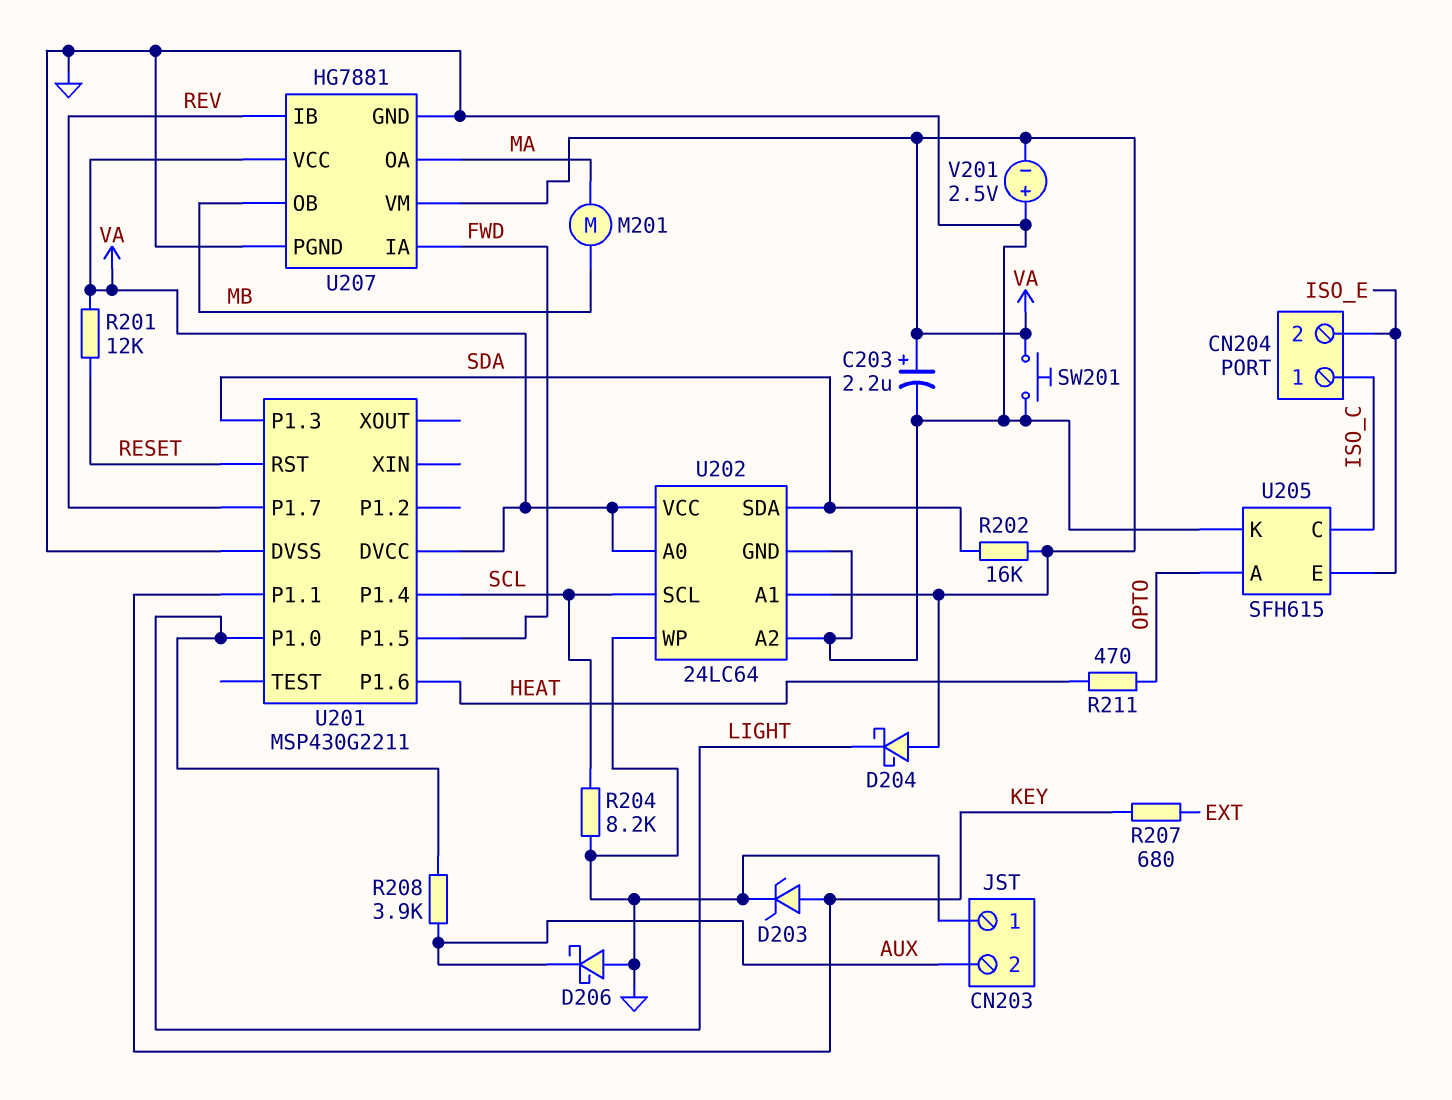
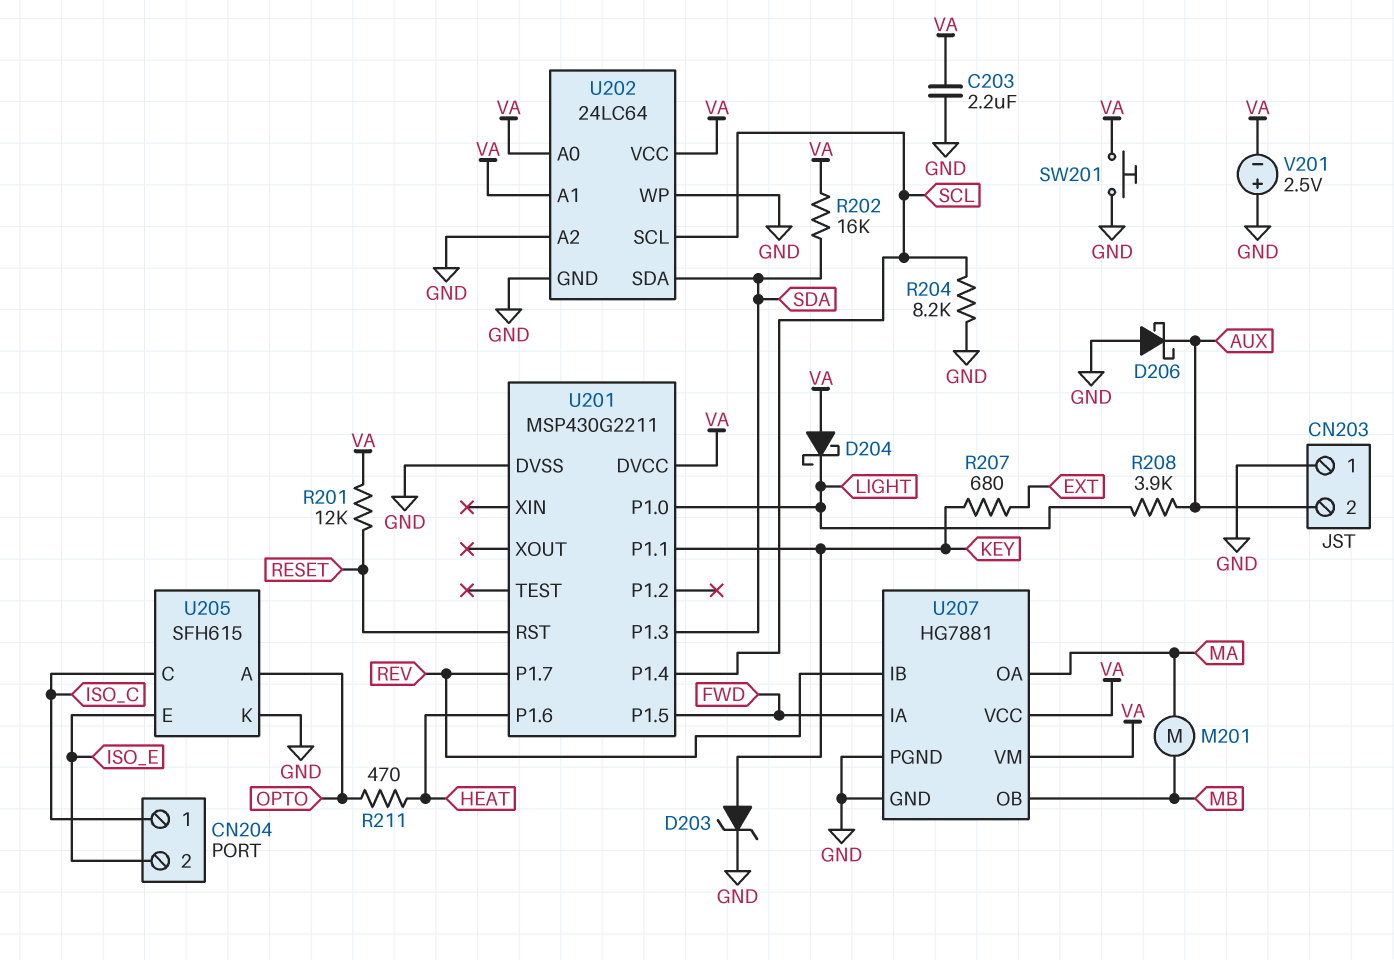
C203: 2.2uF (plus VA, minus GND) -> 2.2uF (GND, VA)

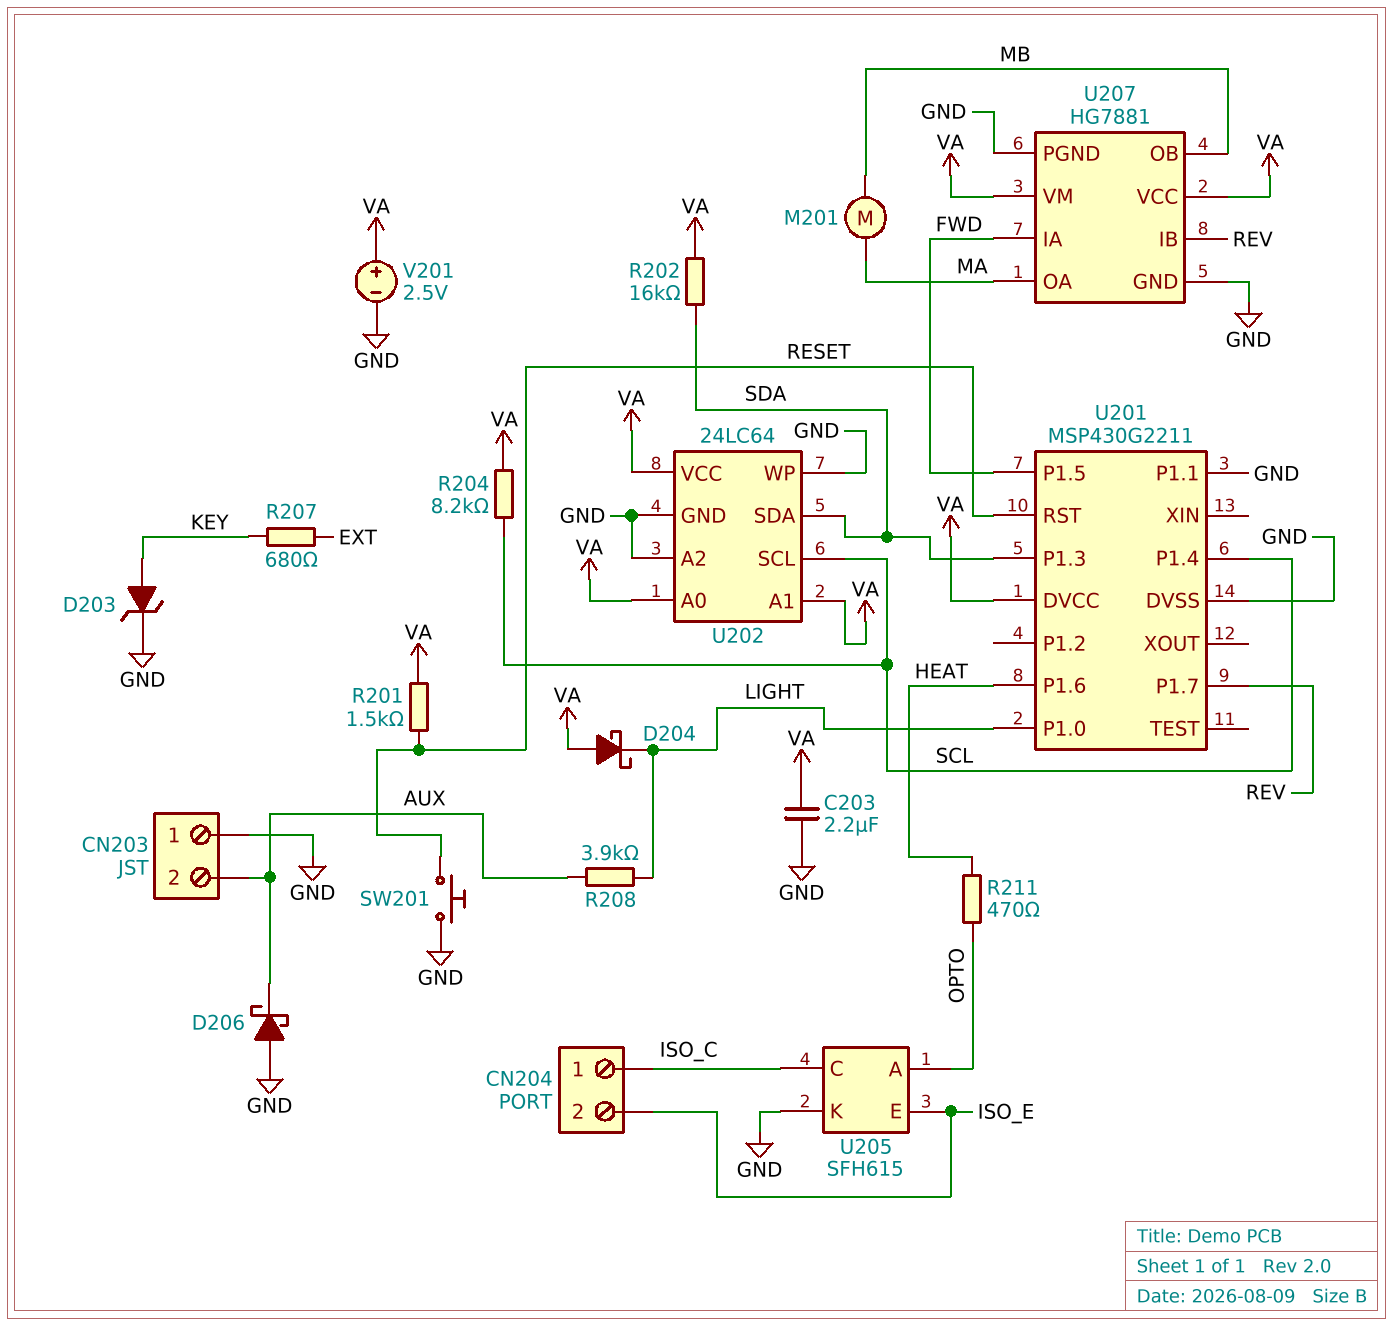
R201: 12k (RESET, VA) -> 1.5k (RESET, VA)
R204: 8.2k (GND, SCL) -> 8.2k (SCL, VA)
SW201: button (GND, VA) -> button (GND, RESET)
U201 pin P1.1: KEY -> GND
V201: 2.5V (plus GND, minus VA) -> 2.5V (plus VA, minus GND)

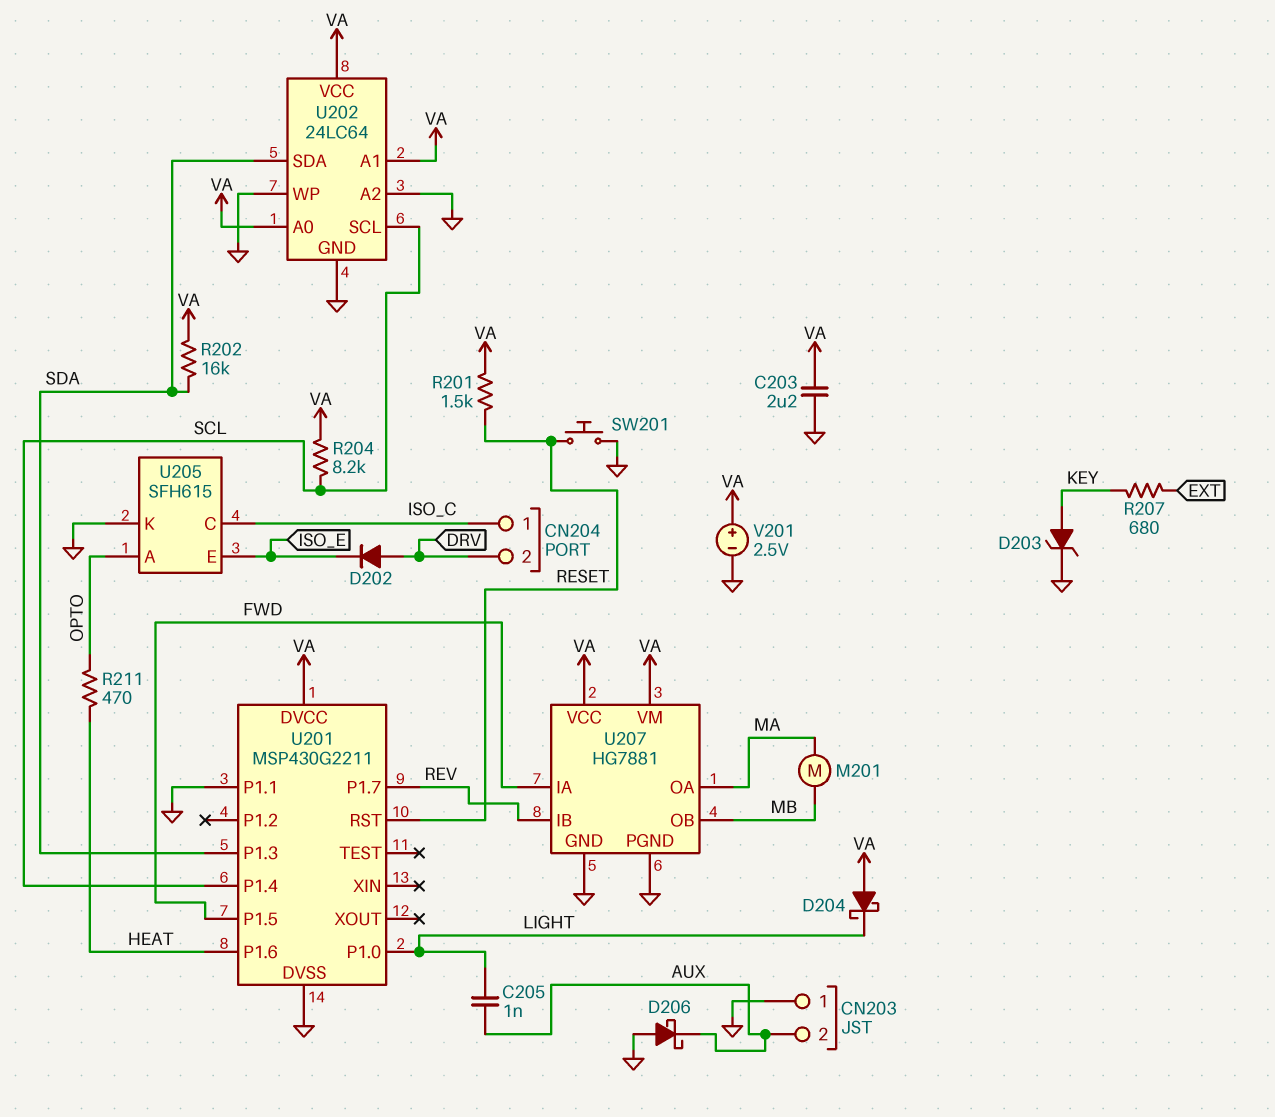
C205: none -> 1nF (AUX, LIGHT)
CN204 pin 2: ISO_E -> DRV
D202: none -> diode (A DRV, K ISO_E)
R208: 3.9k (AUX, LIGHT) -> none

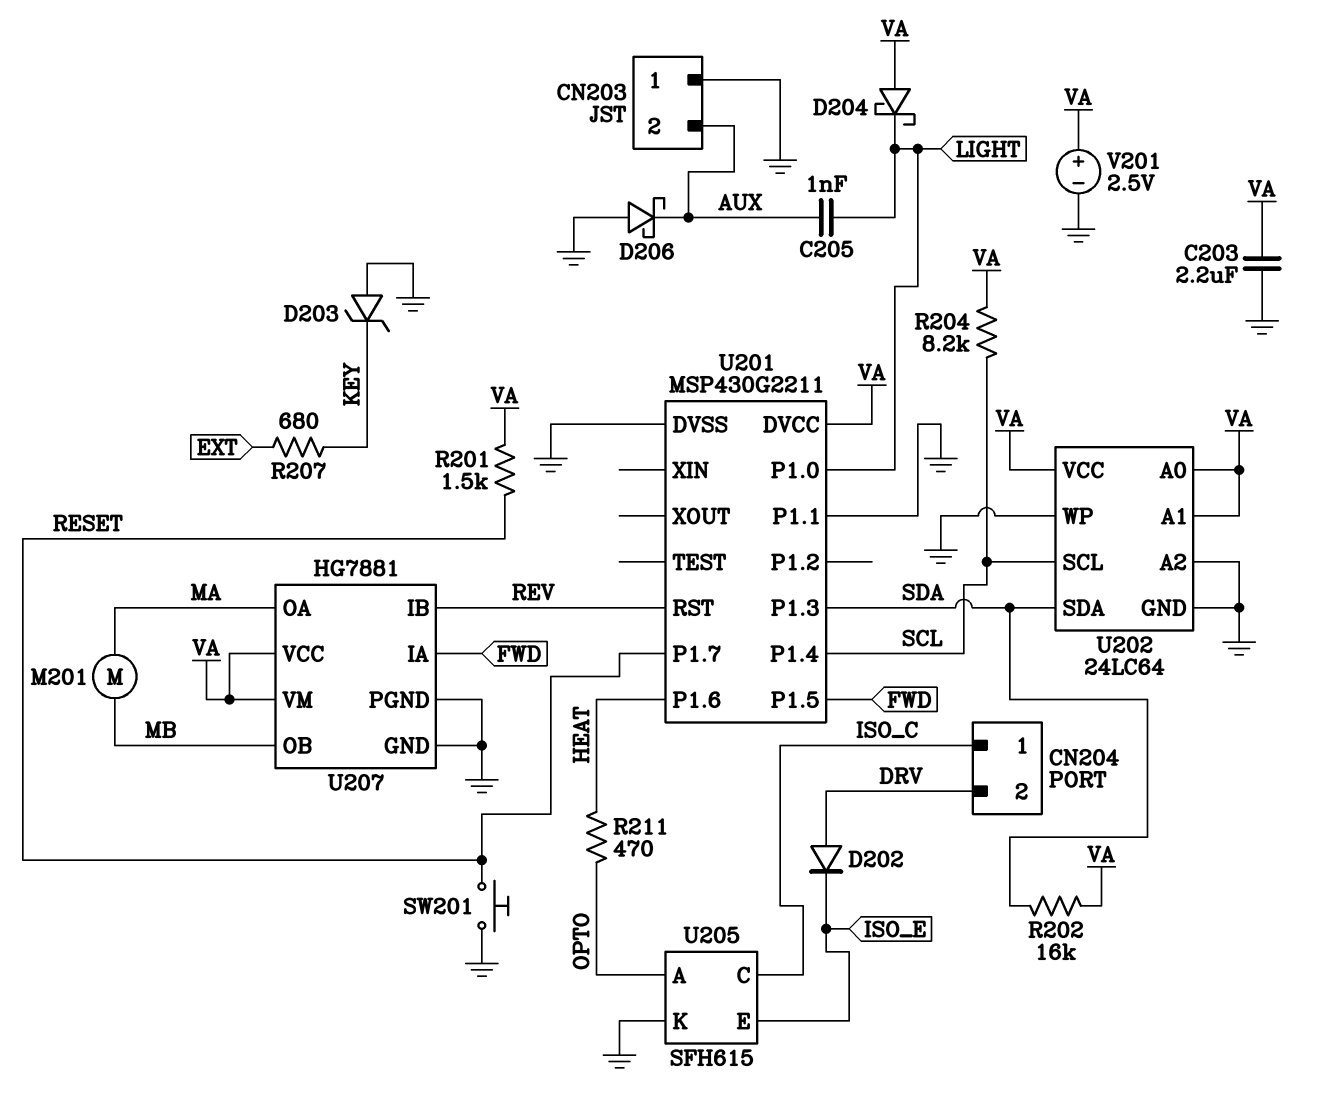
D203: zener (A KEY, K GND) -> zener (A GND, K KEY)
U201 pin P1.7: REV -> RESET
U201 pin RST: RESET -> REV

